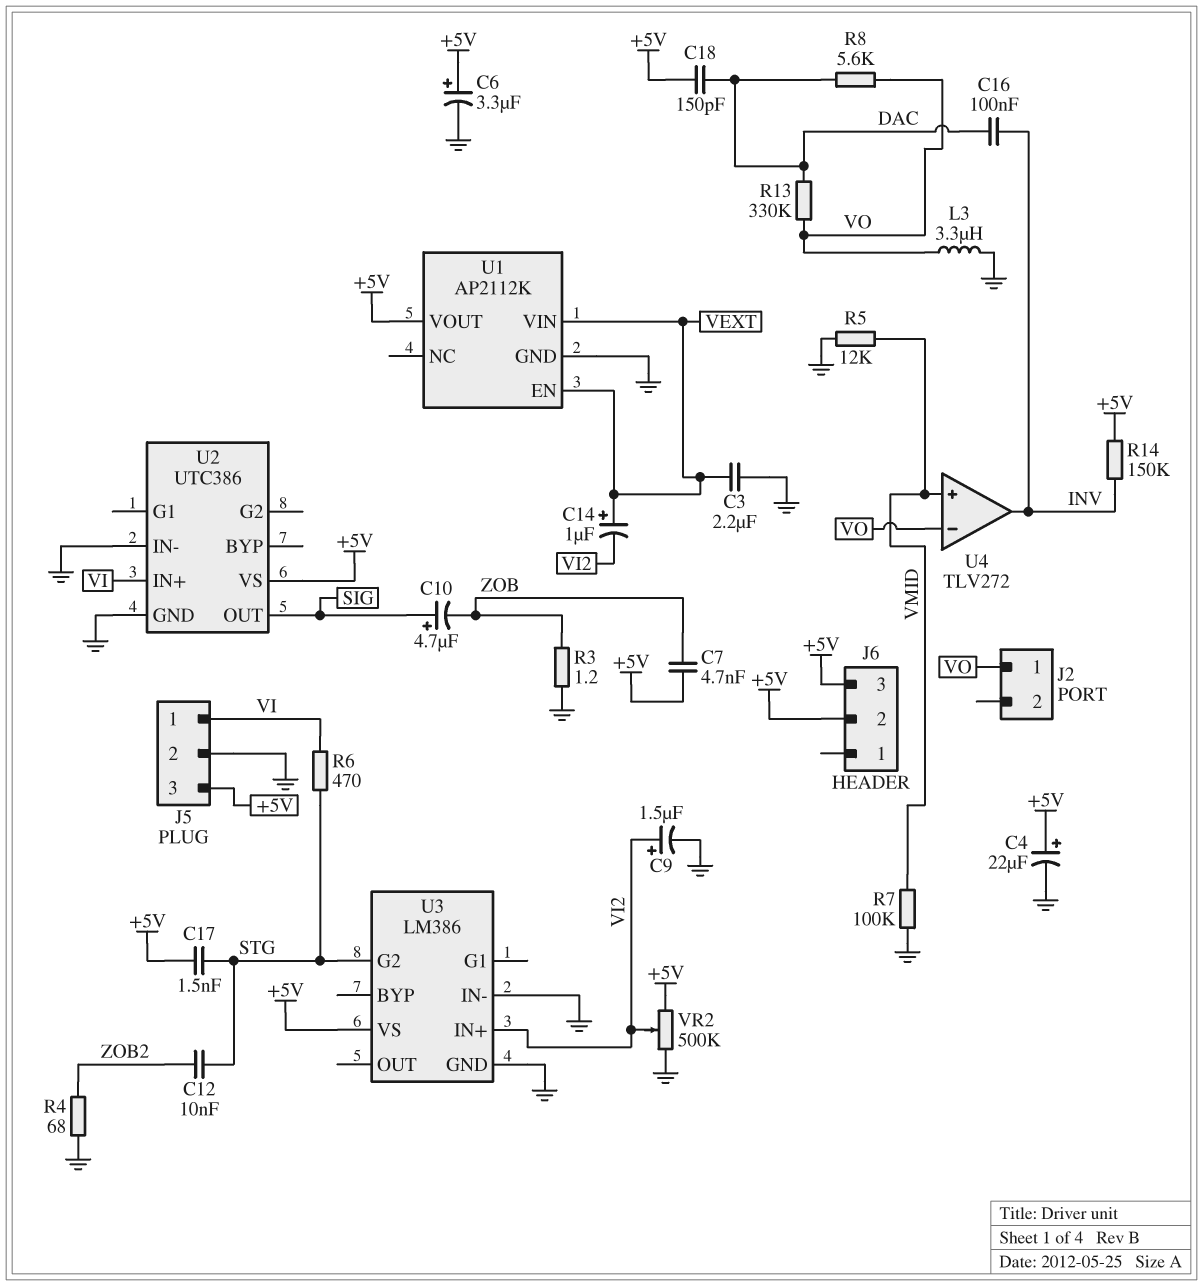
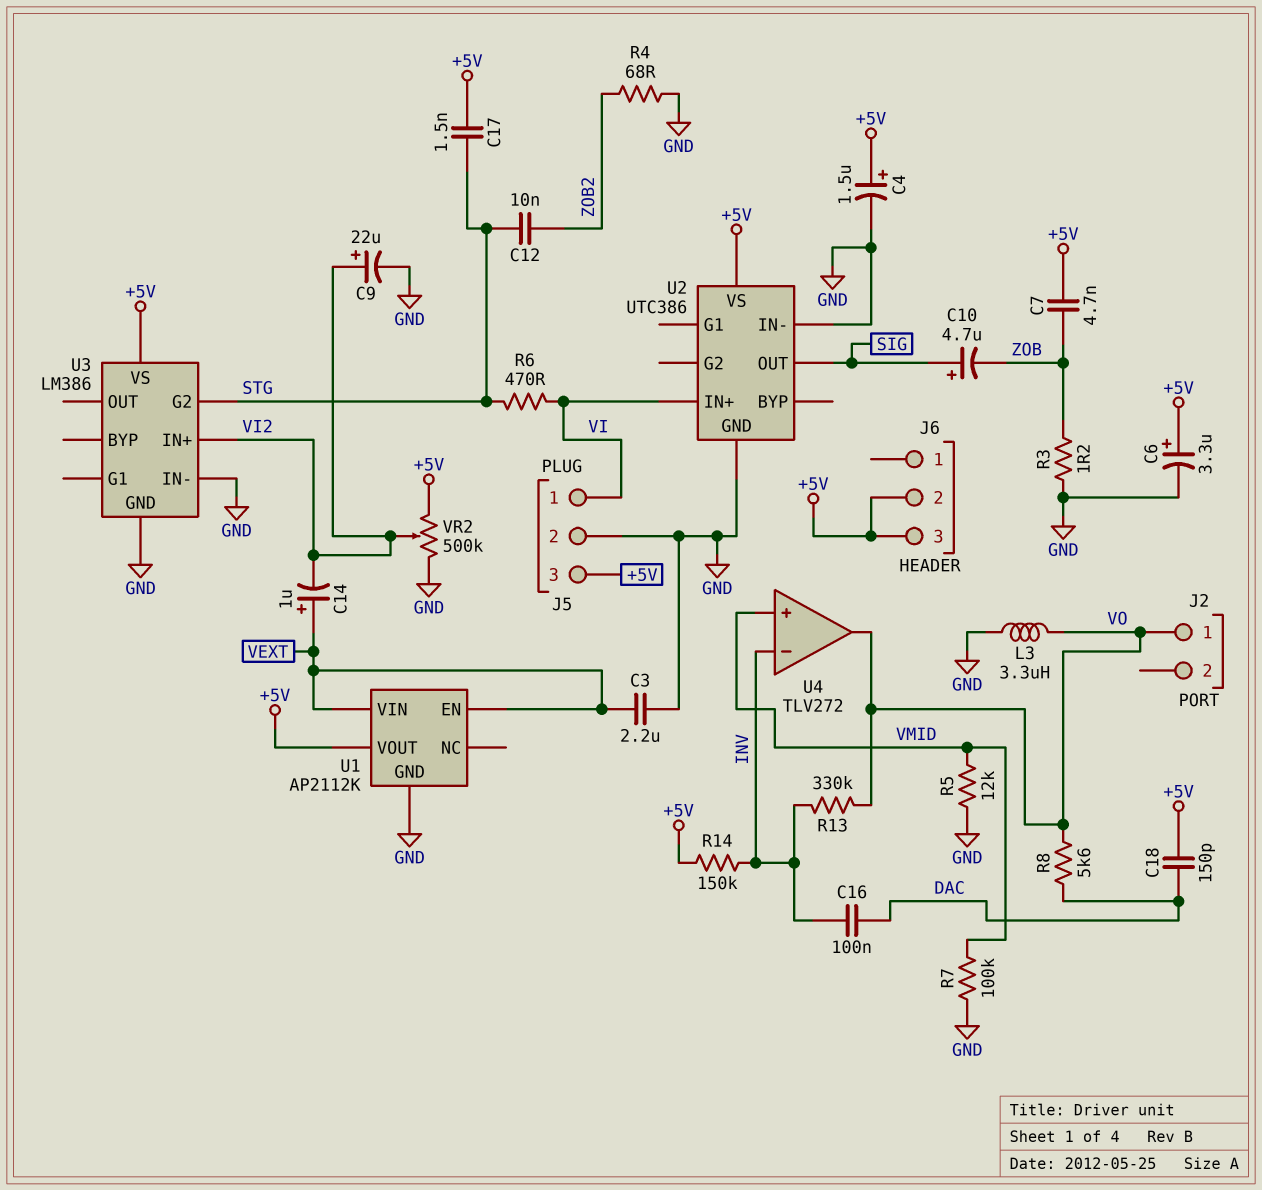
C4: 22uF (plus +5V, minus GND) -> 1.5uF (plus +5V, minus GND)
C9: 1.5uF (plus VI2, minus GND) -> 22uF (plus VI2, minus GND)
R13: 330k (DAC, VO) -> 330k (INV, VO)
U4 pin in-: VO -> INV
U4 pin out: INV -> VO

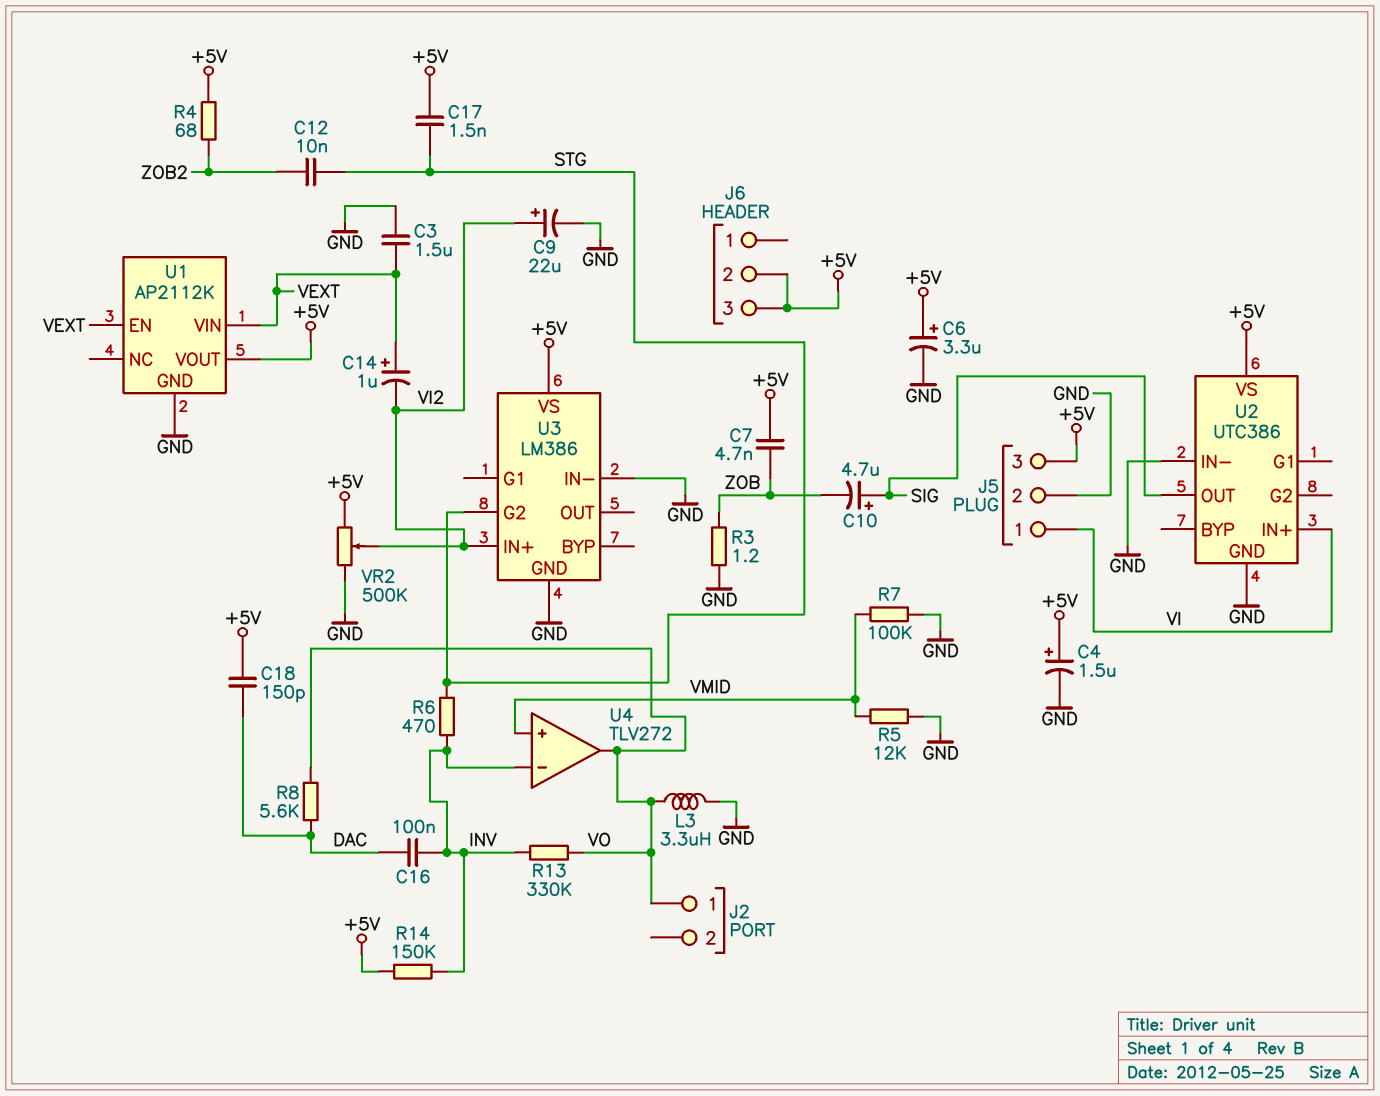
C3: 2.2uF (GND, VEXT) -> 1.5uF (GND, VEXT)
R4: 68 (GND, ZOB2) -> 68 (+5V, ZOB2)
R6: 470 (STG, VI) -> 470 (INV, STG)

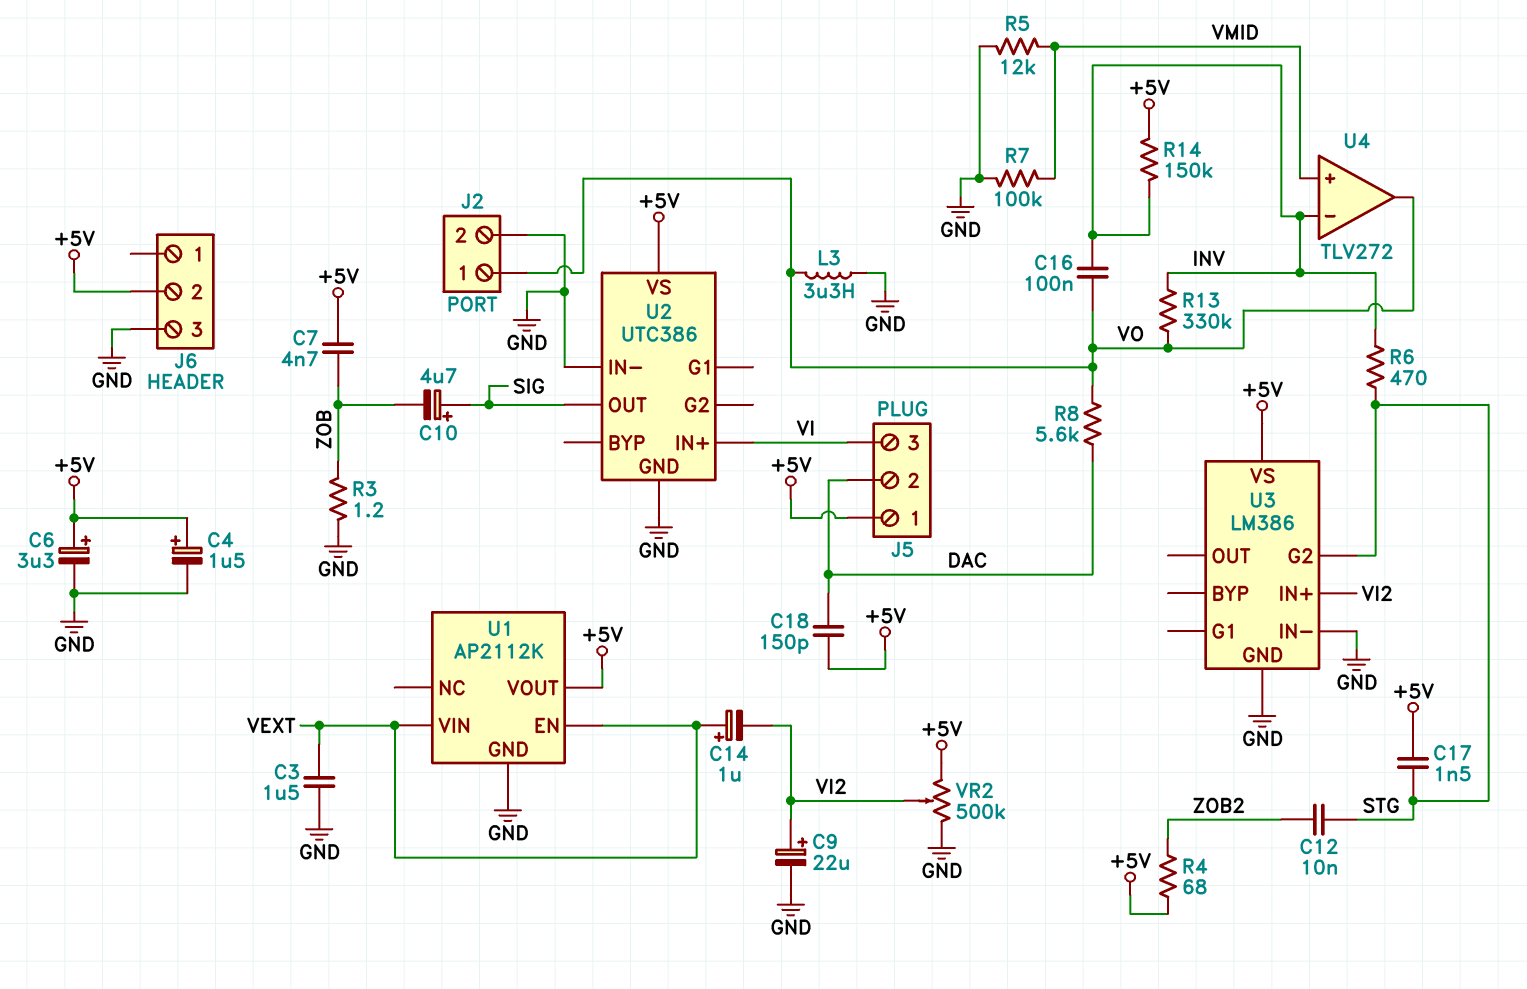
C16: 100nF (DAC, INV) -> 100nF (INV, VO)
J2 pin 2: none -> GND
J5 pin 1: VI -> +5V
J5 pin 2: GND -> DAC
J5 pin 3: +5V -> VI
J6 pin 3: +5V -> GND

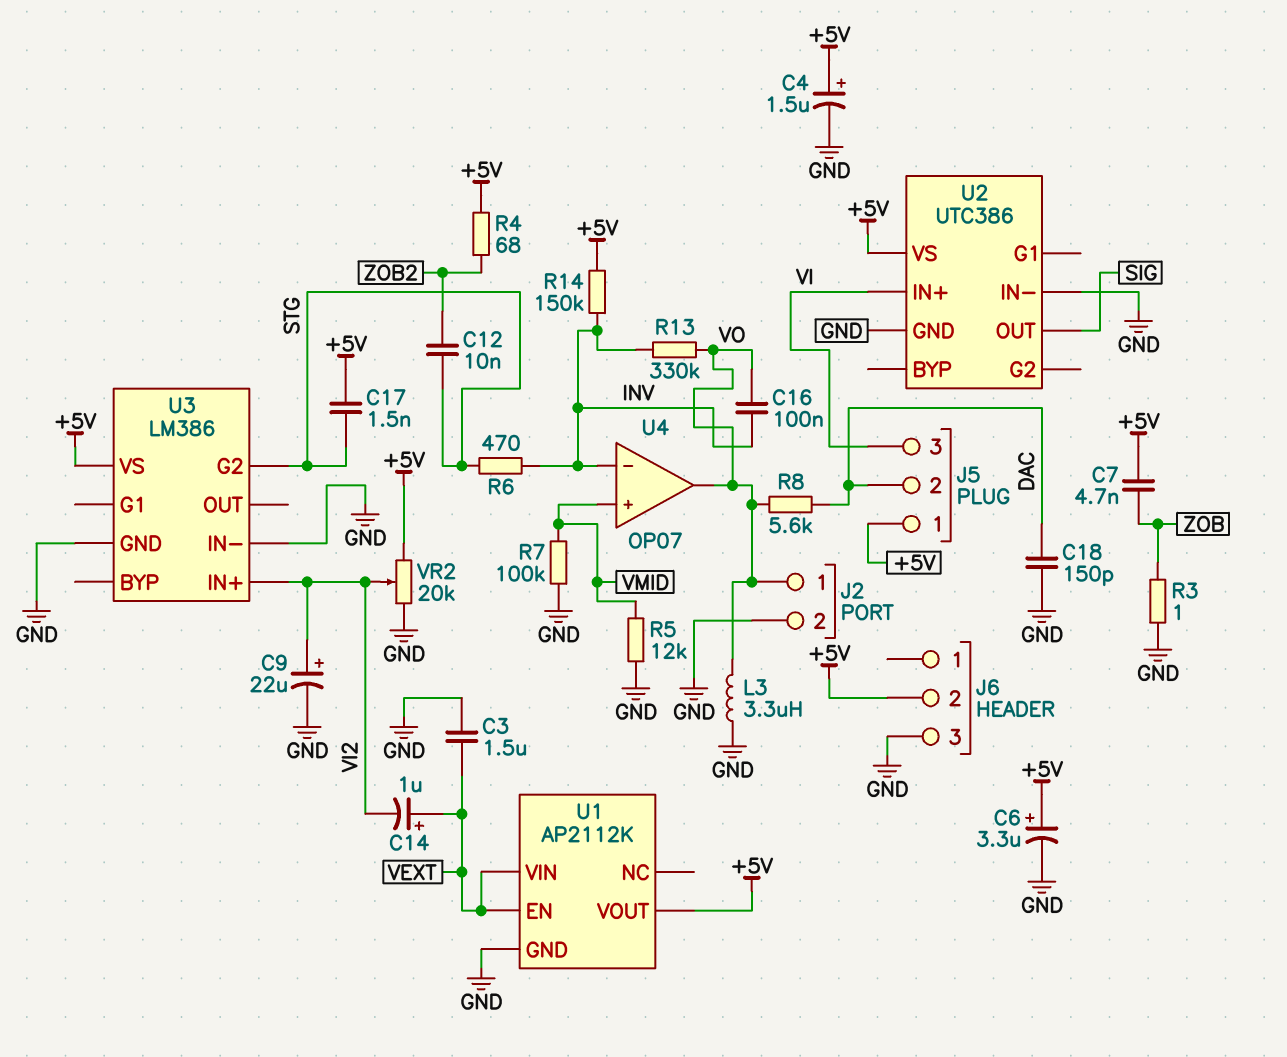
C10: 4.7uF (plus SIG, minus ZOB) -> none
C18: 150pF (+5V, DAC) -> 150pF (DAC, GND)
R3: 1.2 (GND, ZOB) -> 1 (GND, ZOB)
U4: TLV272 -> OP07
VR2: 500k (+5V, GND, wiper VI2) -> 20k (+5V, GND, wiper VI2)

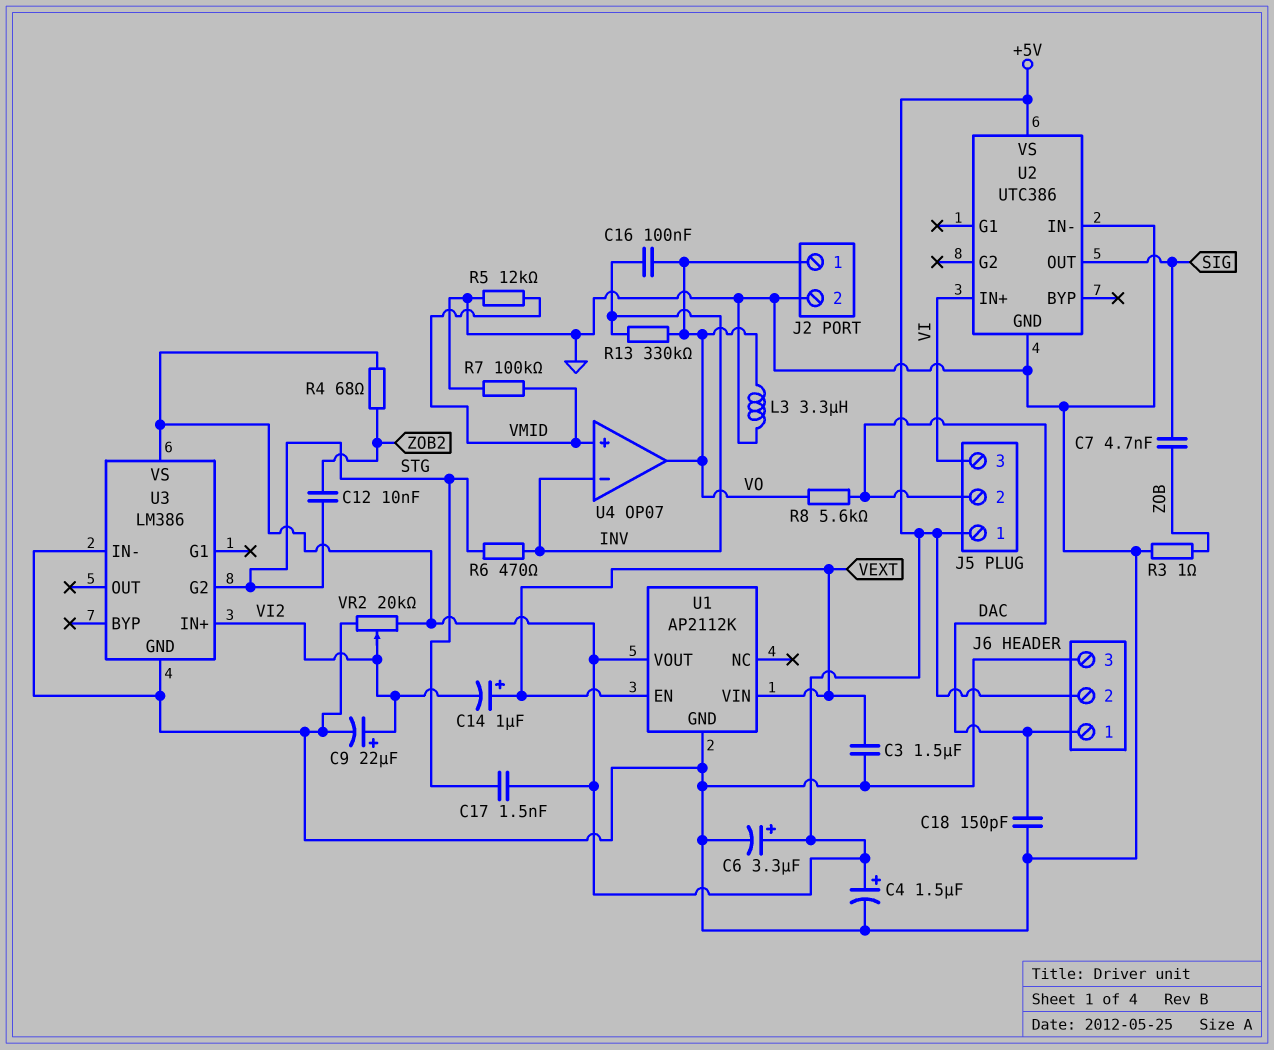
C7: 4.7nF (+5V, ZOB) -> 4.7nF (SIG, ZOB)
J6 pin 1: none -> DAC
R14: 150k (+5V, INV) -> none

